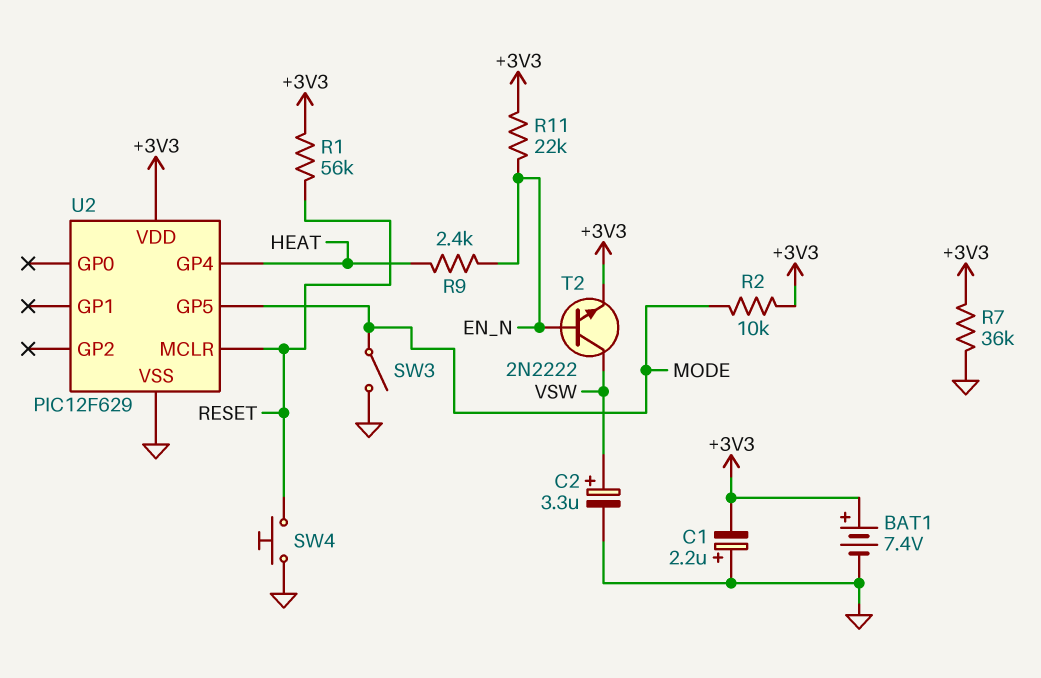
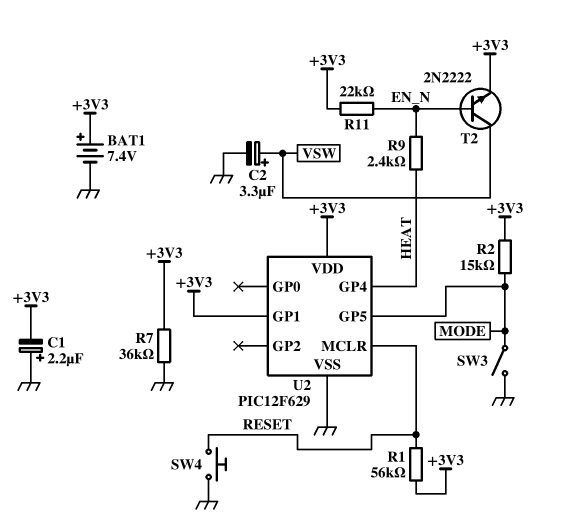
R2: 10k (+3V3, MODE) -> 15k (+3V3, MODE)
U2 pin GP1: none -> +3V3

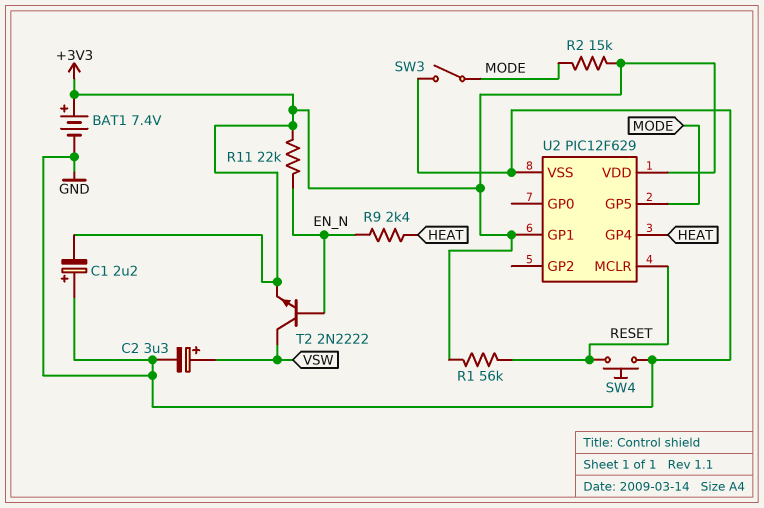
R7: 36k (+3V3, GND) -> none

